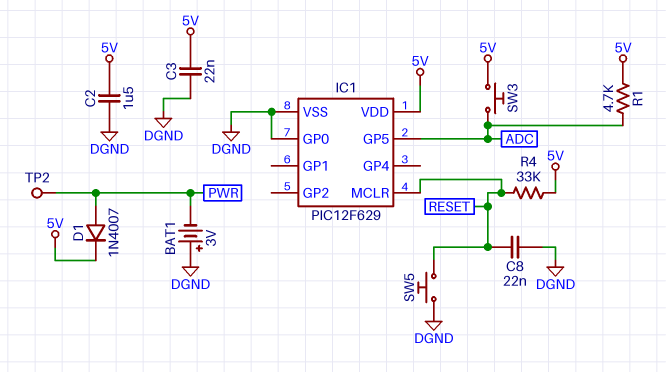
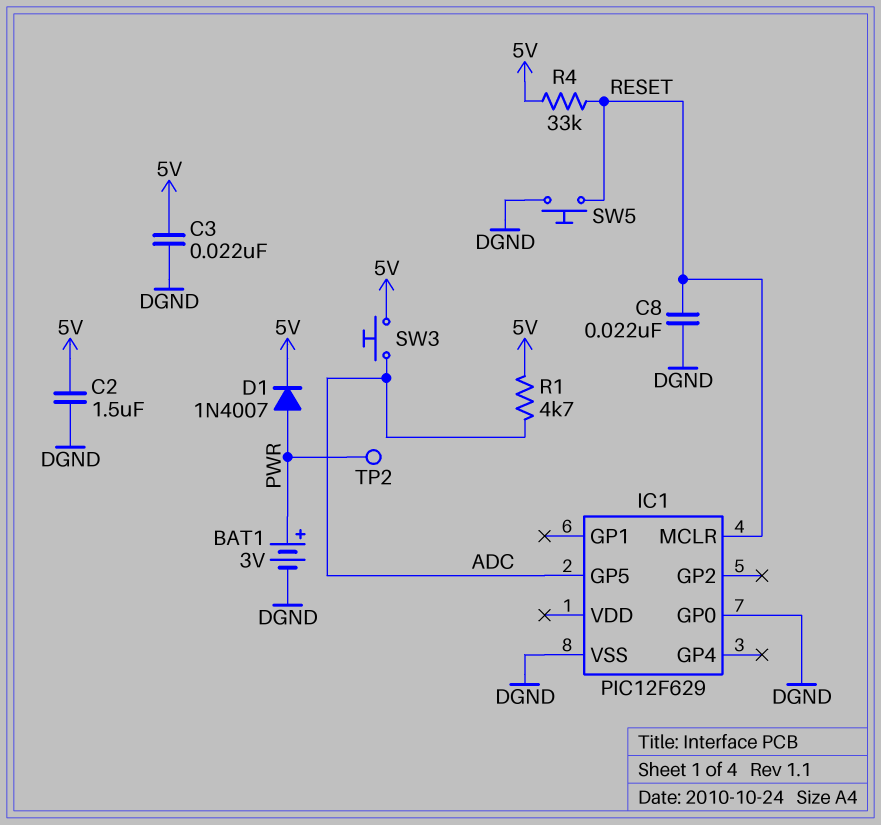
BAT1: 3V (plus DGND, minus PWR) -> 3V (plus PWR, minus DGND)
IC1 pin VDD: 5V -> none

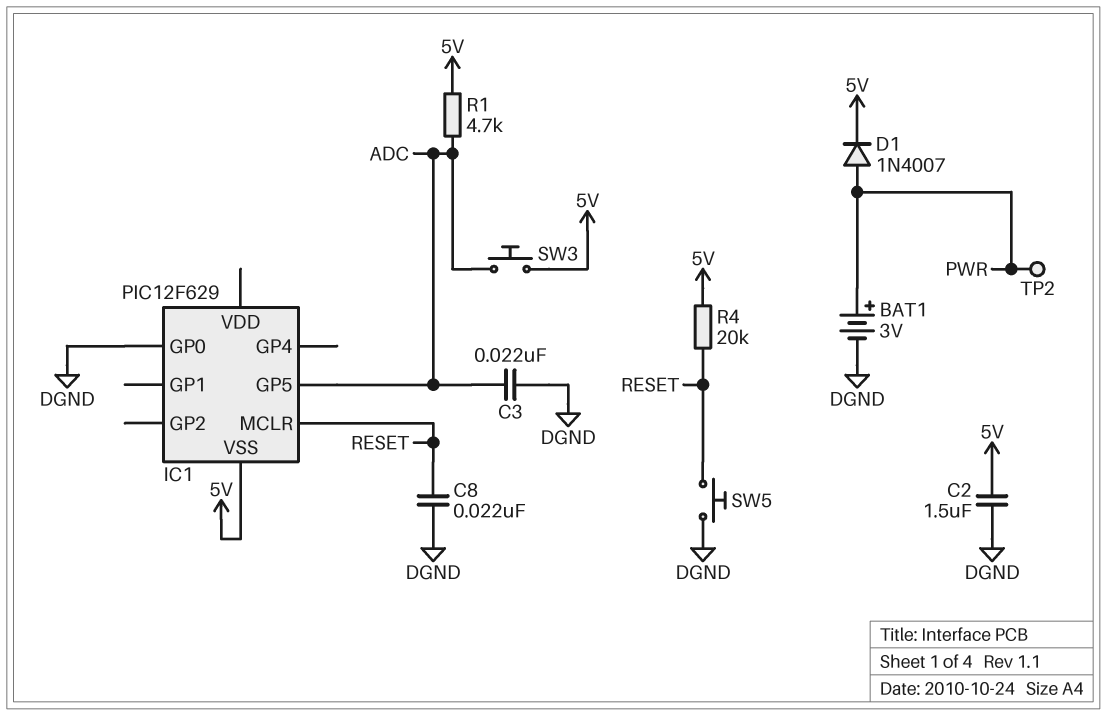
C3: 22nF (5V, DGND) -> 22nF (ADC, DGND)
IC1 pin VSS: DGND -> 5V
R4: 33k (5V, RESET) -> 20k (5V, RESET)

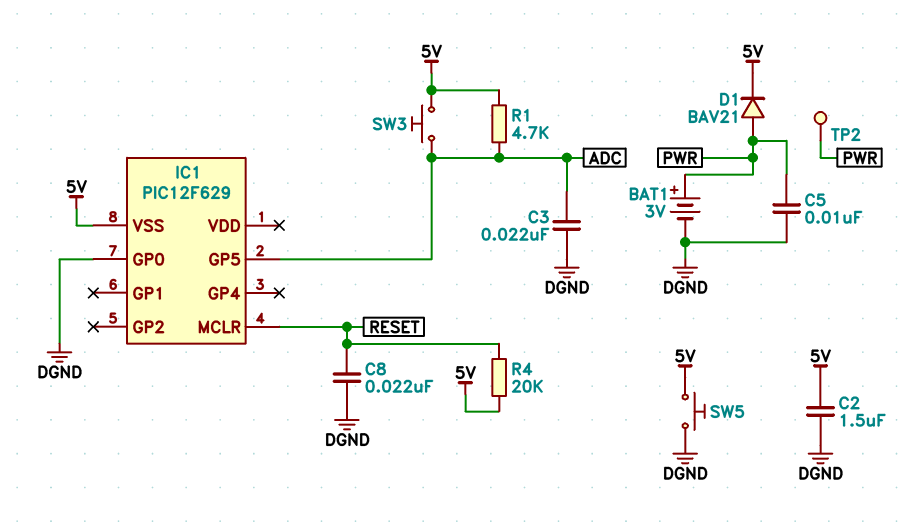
C5: none -> 10nF (DGND, PWR)
D1: diode 1N4007 (A PWR, K 5V) -> diode BAV21 (A PWR, K 5V)
SW5: button (DGND, RESET) -> button (5V, DGND)

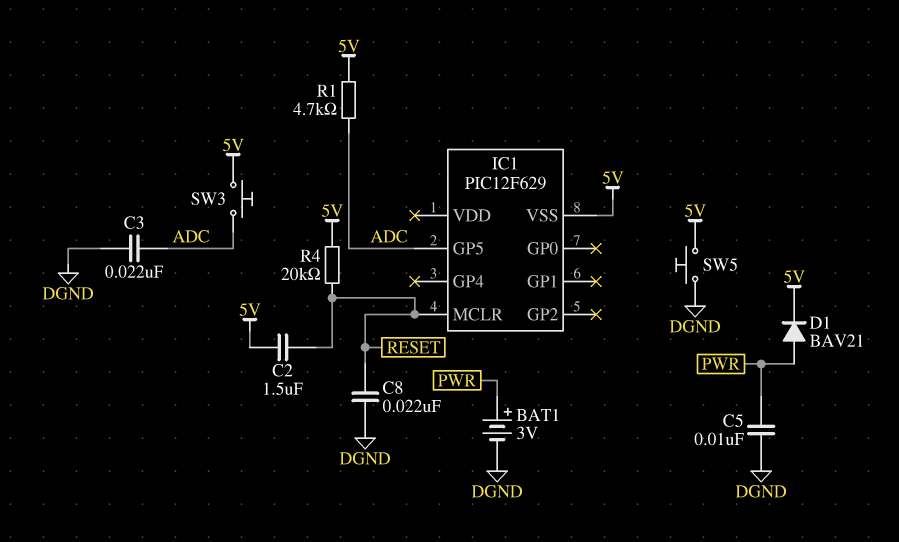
C2: 1.5uF (5V, DGND) -> 1.5uF (5V, RESET)
IC1 pin GP0: DGND -> none
TP2: test point (PWR) -> none

